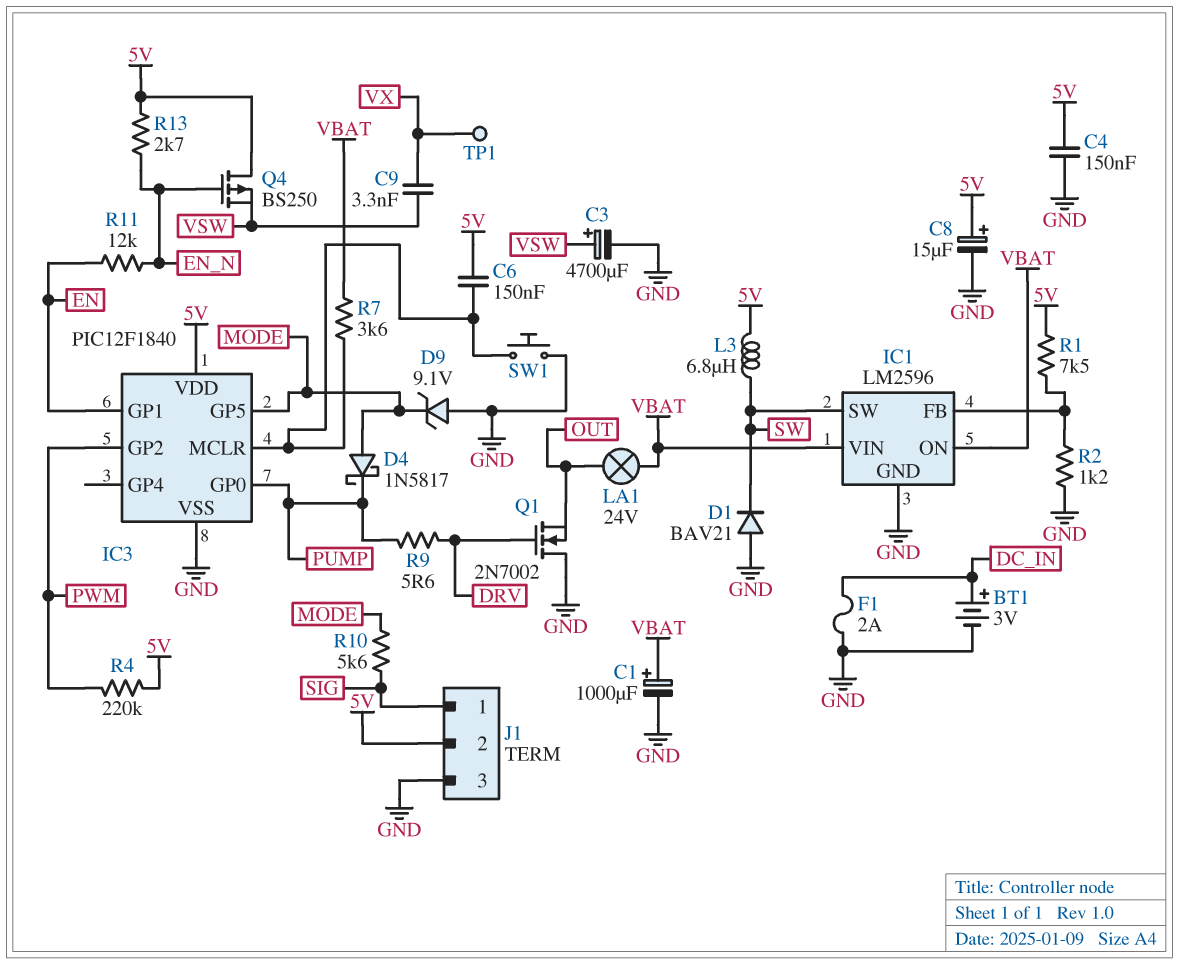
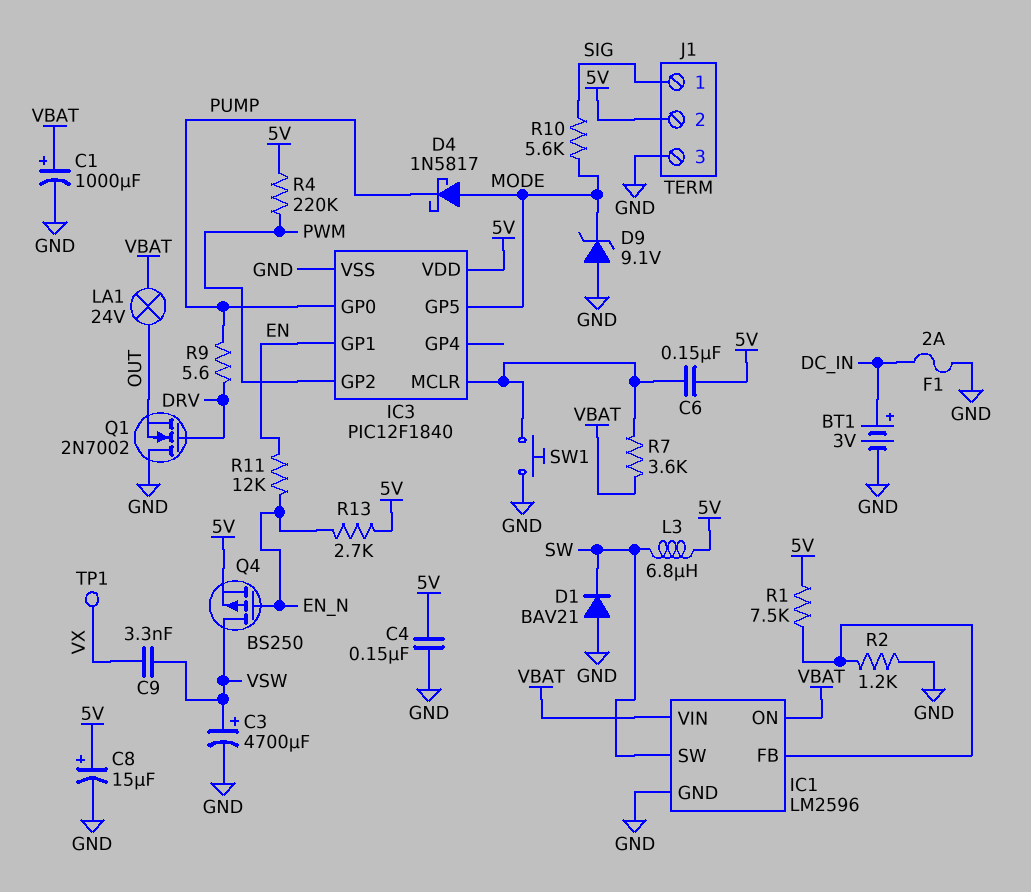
Q4: PMOS BS250 (G EN_N, D 5V, S VSW) -> PMOS BS250 (G EN_N, D VSW, S 5V)

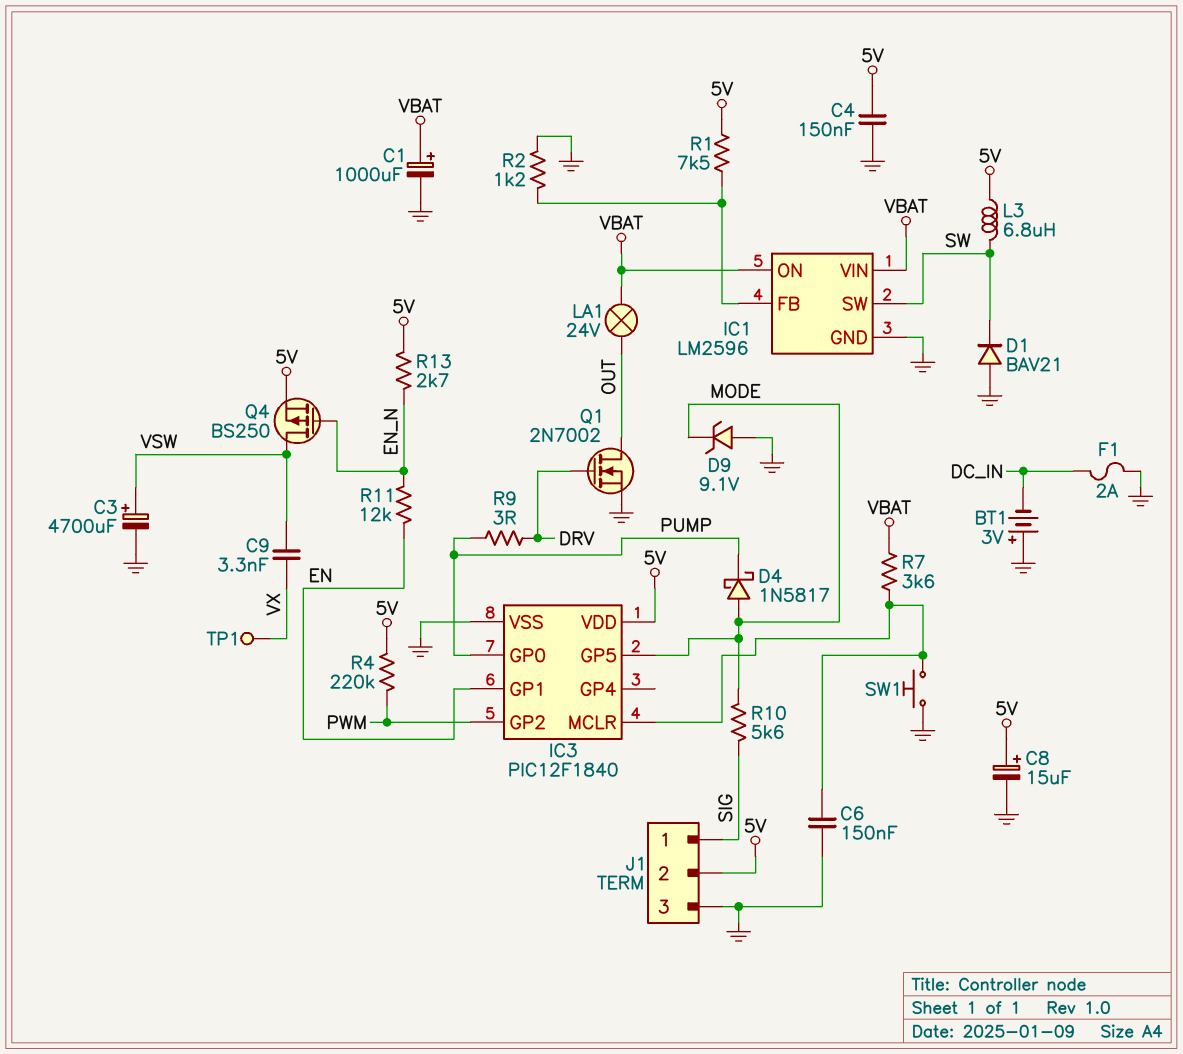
BT1: 3V (plus DC_IN, minus GND) -> 3V (plus GND, minus DC_IN)
C6: 150nF (5V, IC3/MCLR) -> 150nF (GND, IC3/MCLR)
Q1: NMOS 2N7002 (G DRV, D GND, S OUT) -> NMOS 2N7002 (G DRV, D OUT, S GND)
R9: 5.6 (DRV, PUMP) -> 3 (DRV, PUMP)

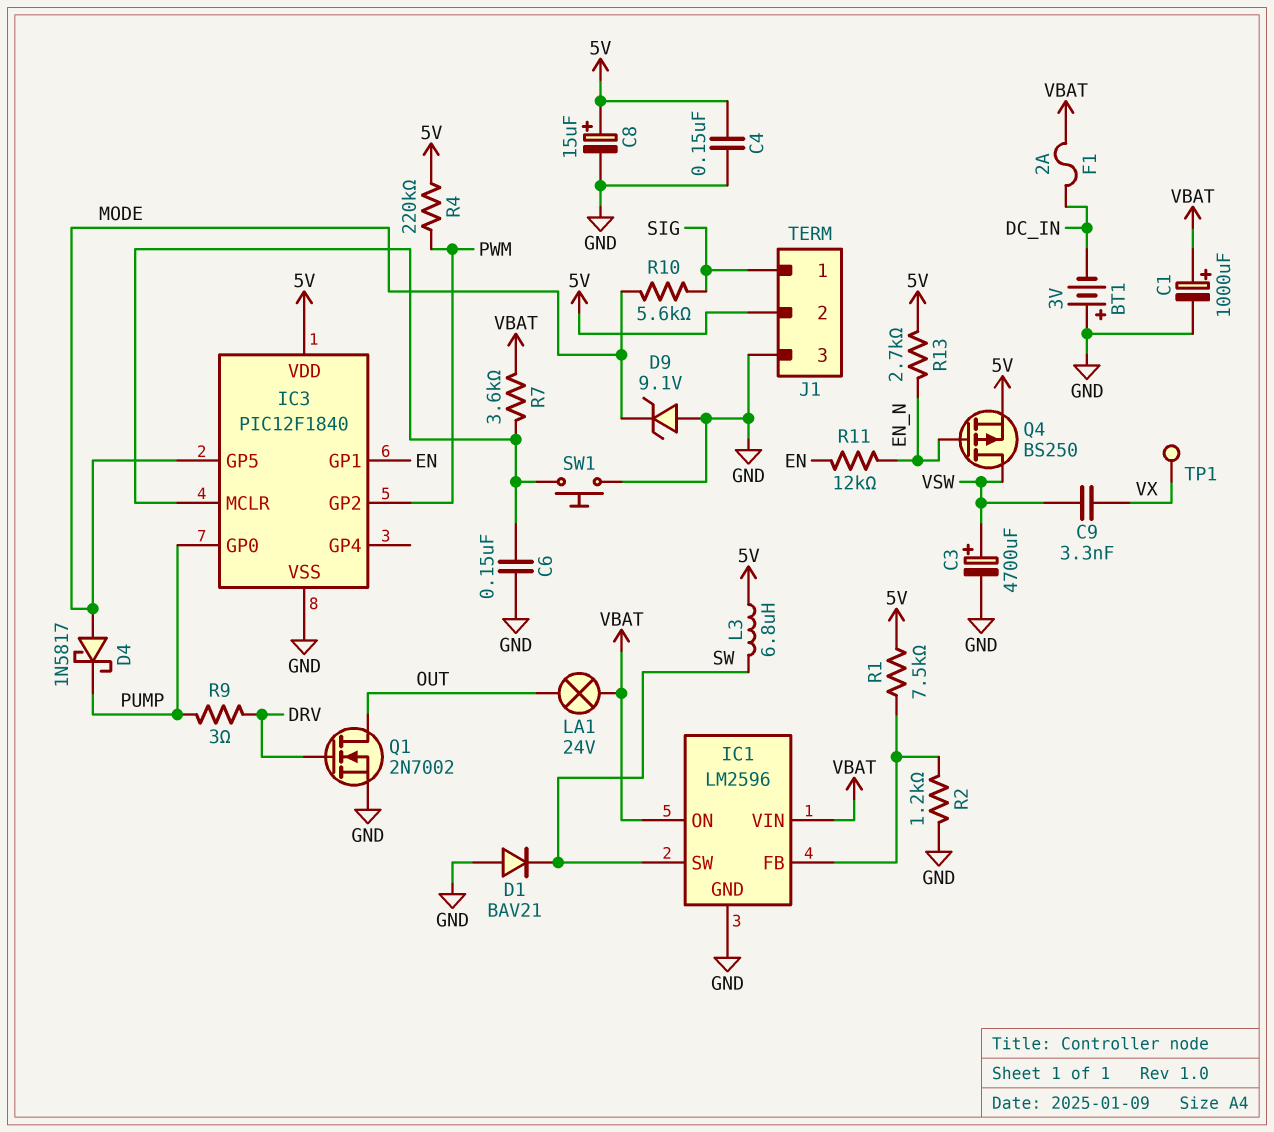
F1: 2A (DC_IN, GND) -> 2A (DC_IN, VBAT)

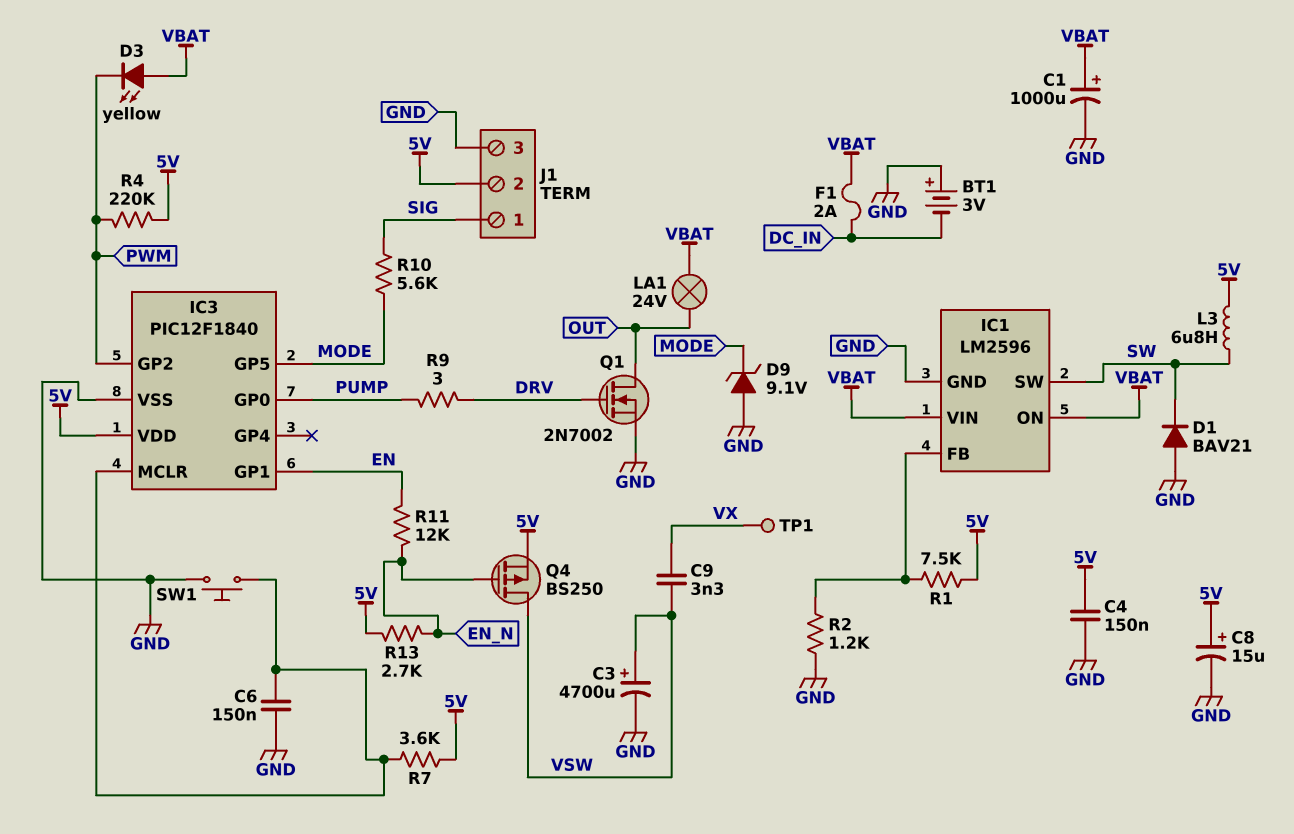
D3: none -> LED yellow (A VBAT, K PWM)
D4: schottky 1N5817 (A MODE, K PUMP) -> none
R7: 3.6k (IC3/MCLR, VBAT) -> 3.6k (5V, IC3/MCLR)

